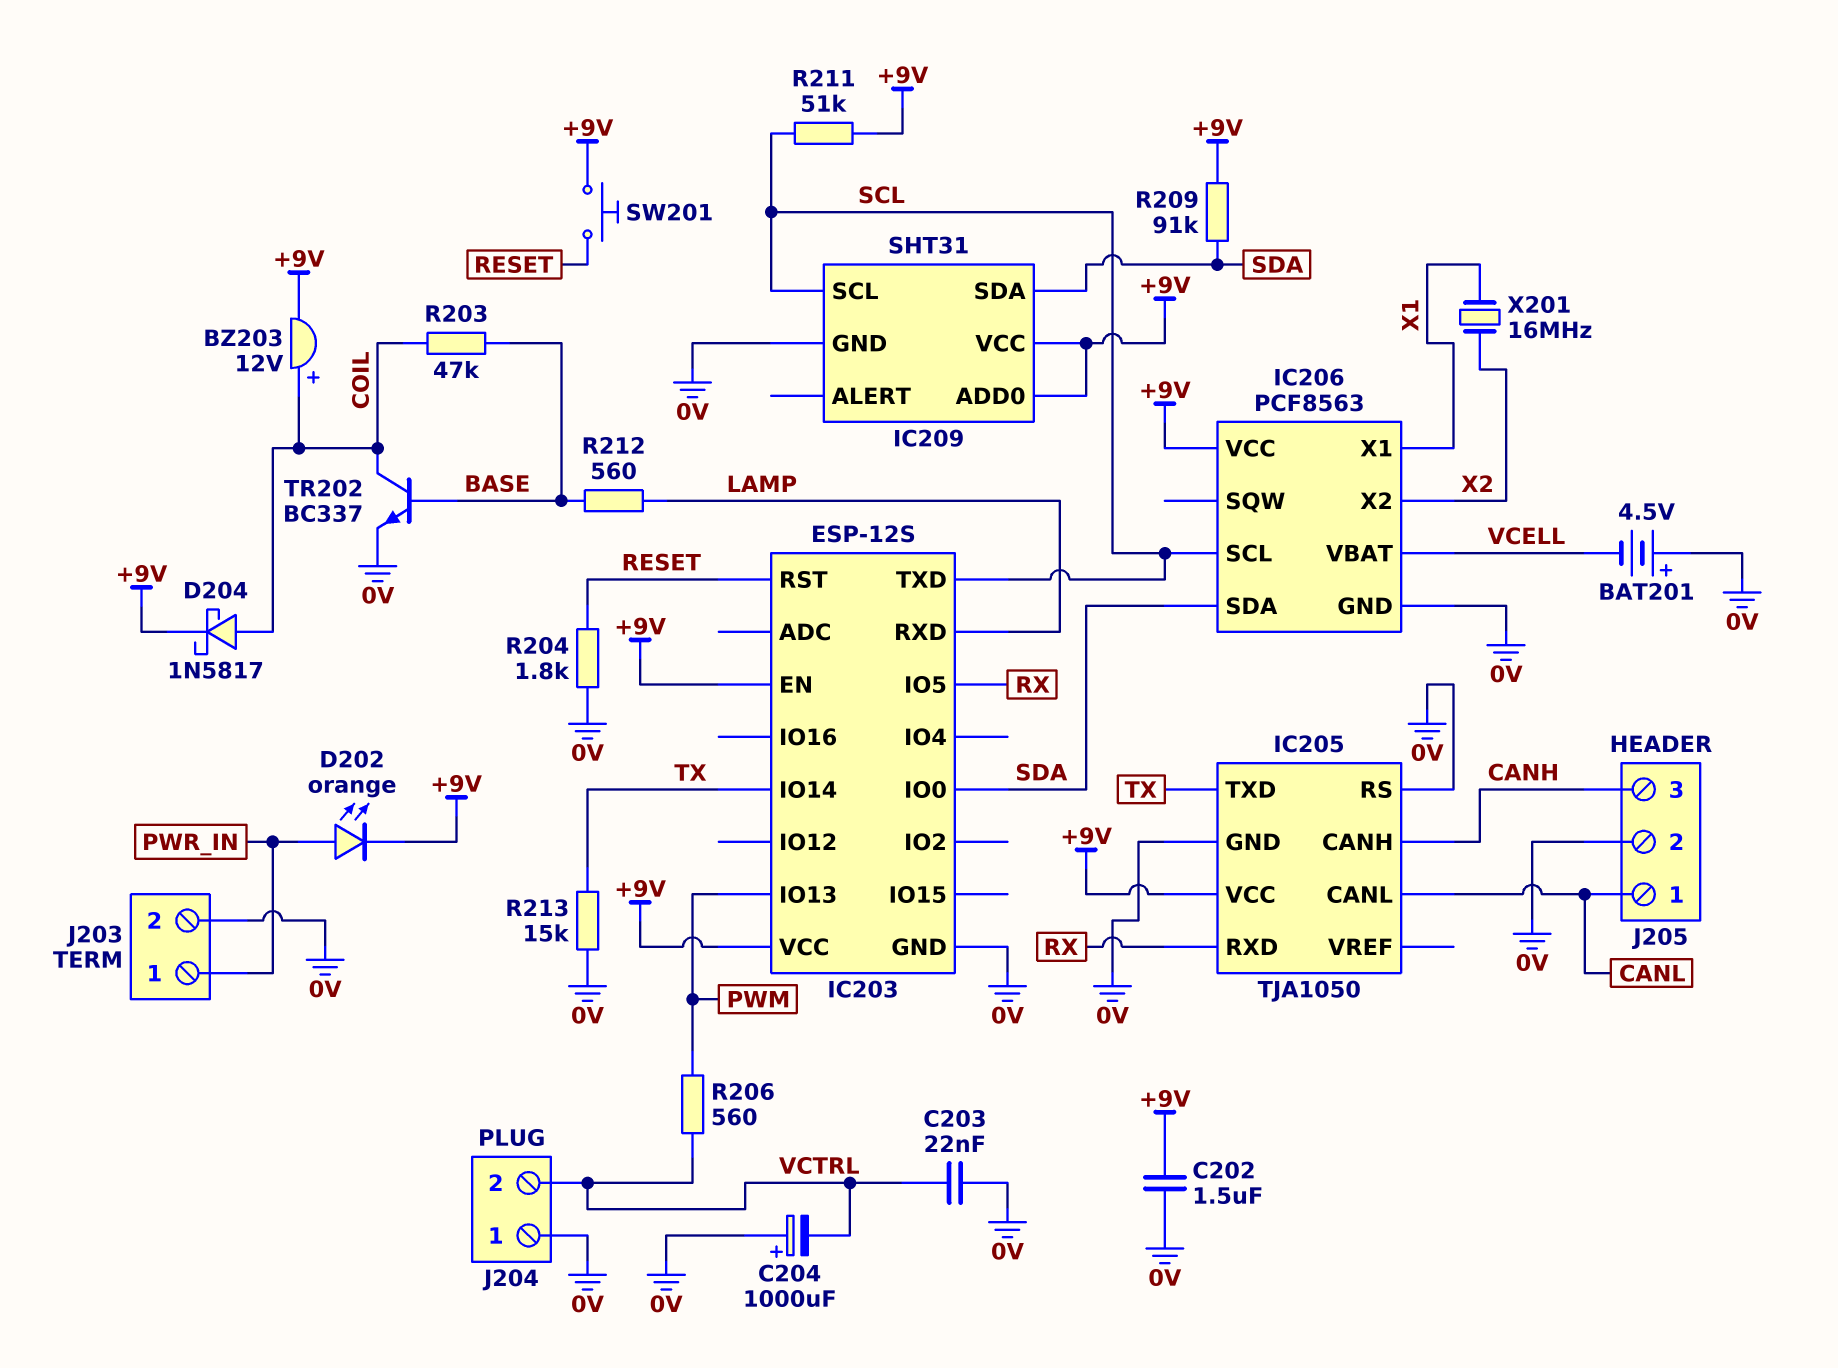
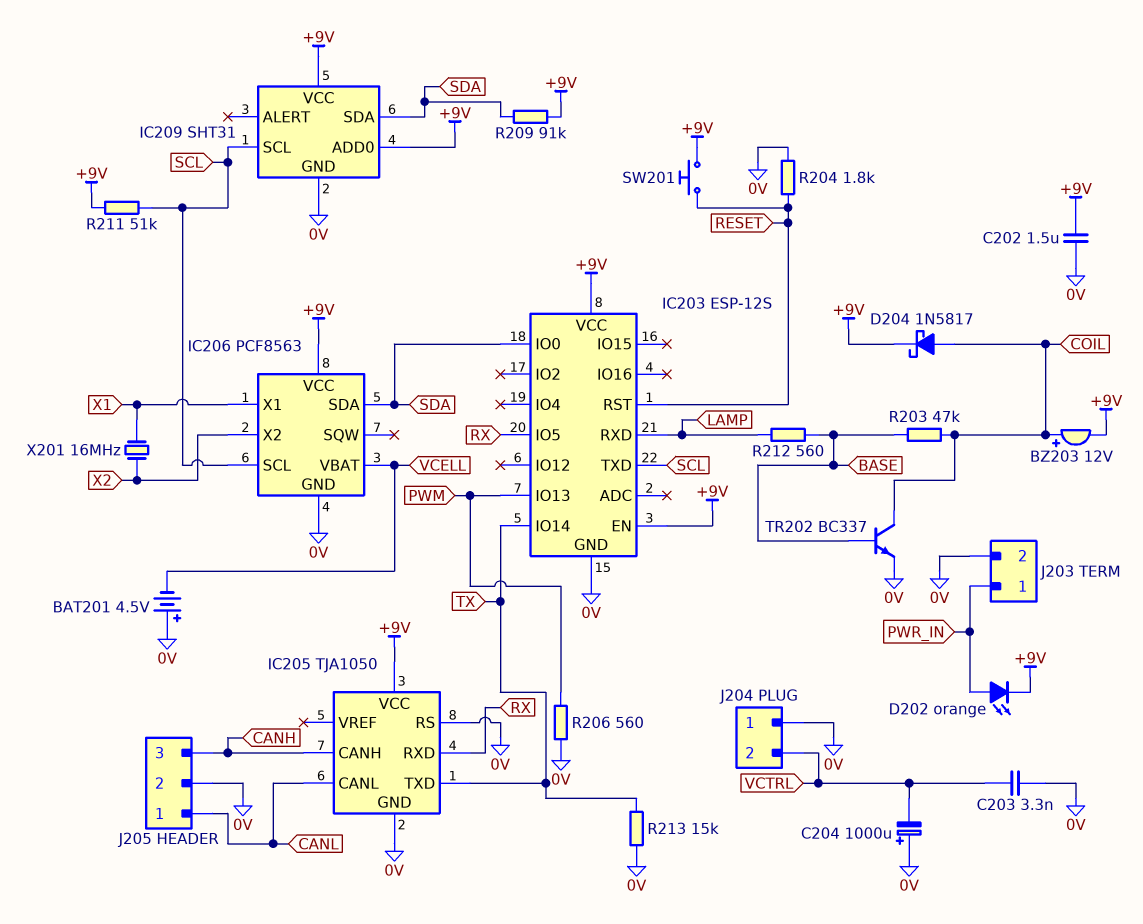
C203: 22nF (0V, VCTRL) -> 3.3nF (0V, VCTRL)
R206: 560 (PWM, VCTRL) -> 560 (0V, PWM)

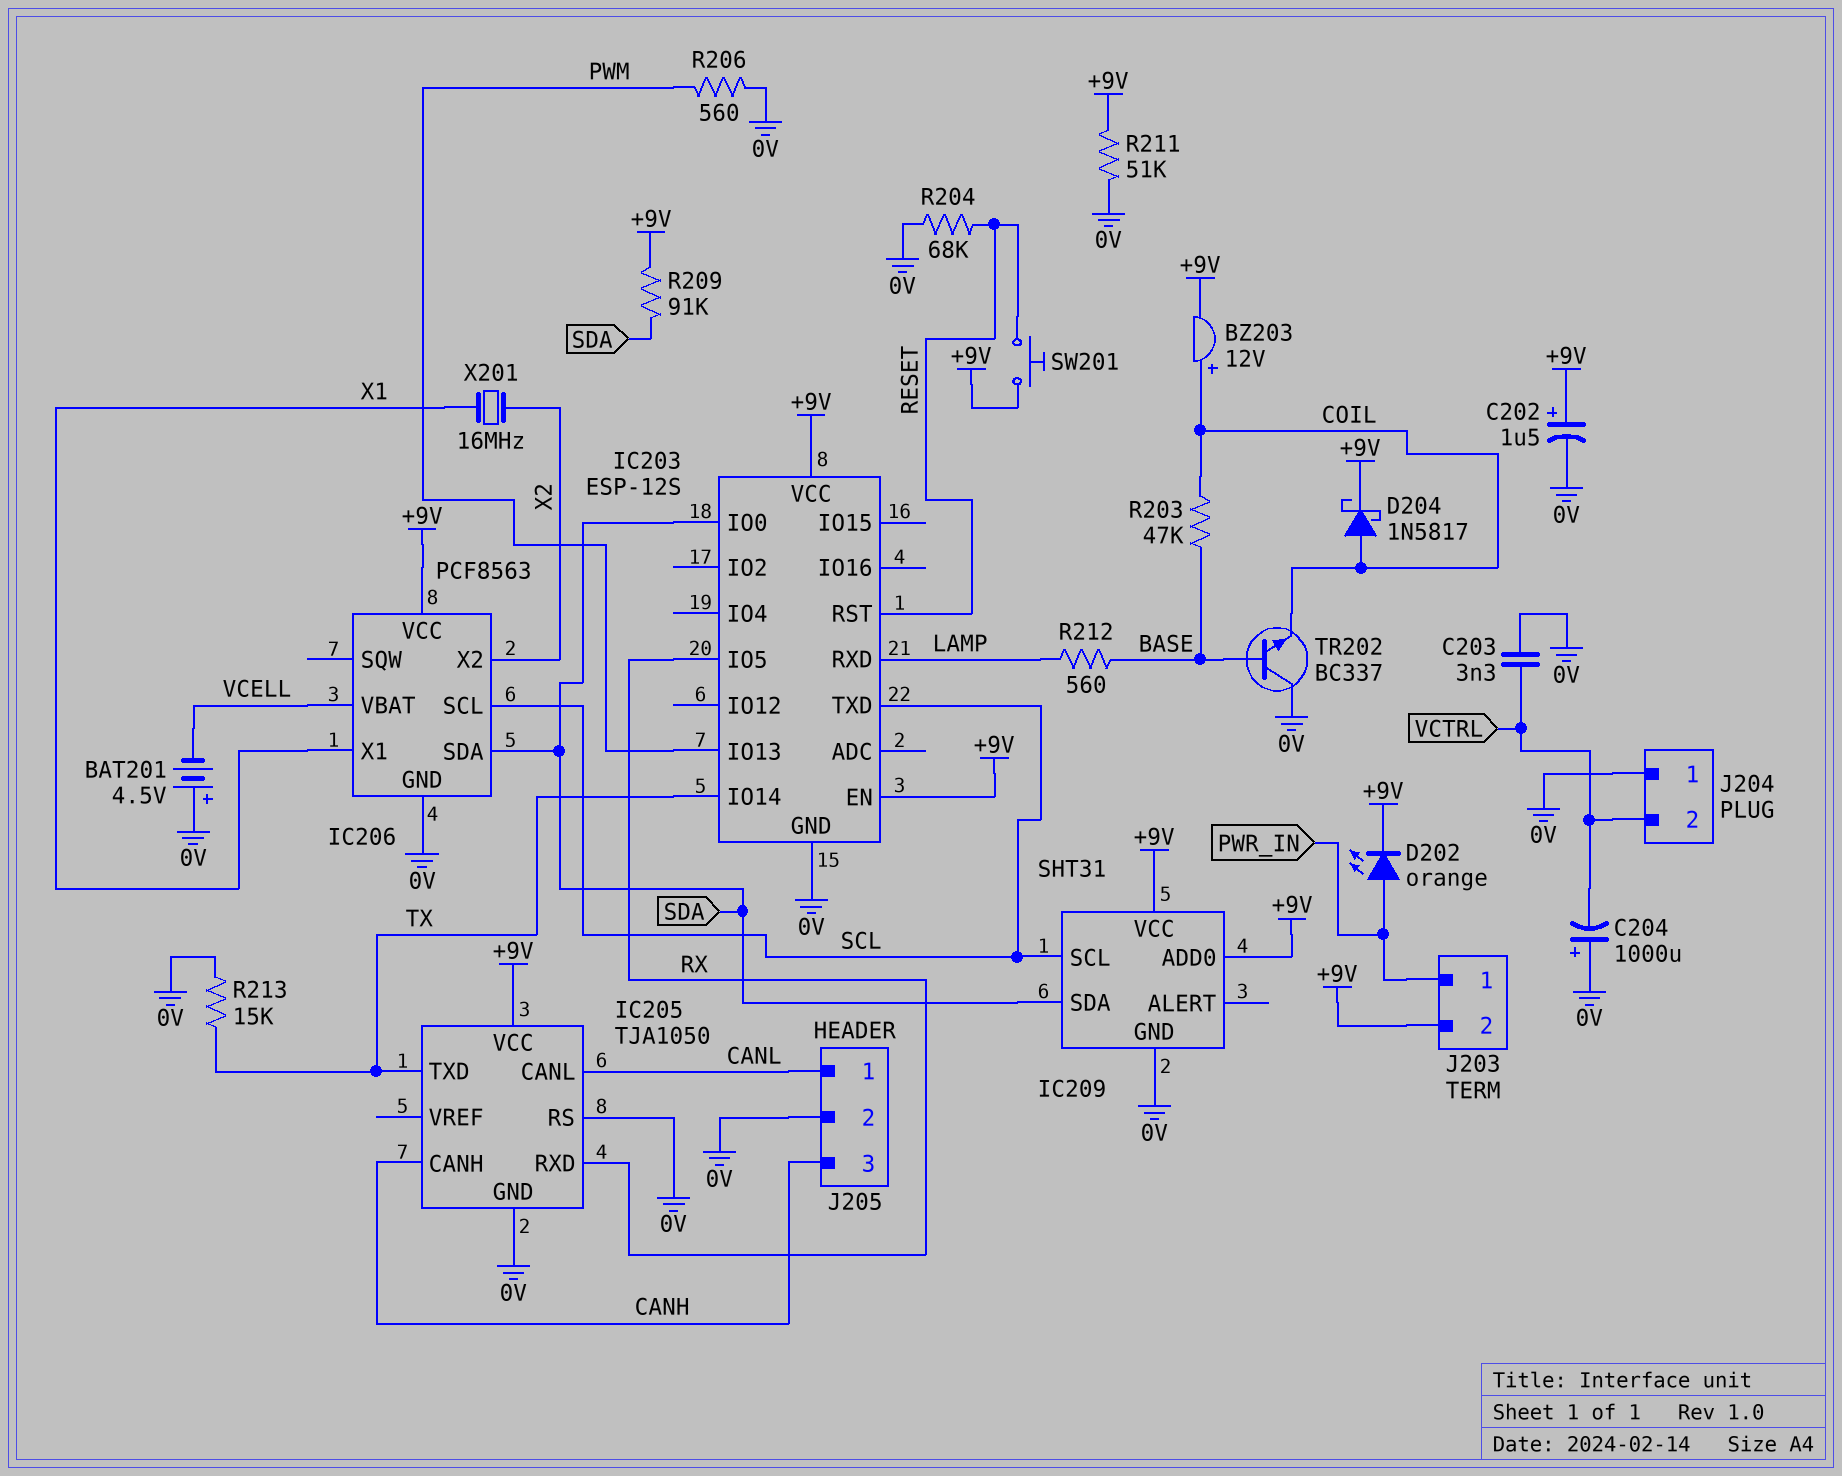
C202: 1.5uF (+9V, 0V) -> 1.5uF (plus +9V, minus 0V)
J203 pin 2: 0V -> +9V
R204: 1.8k (0V, RESET) -> 68k (0V, RESET)
R211: 51k (+9V, SCL) -> 51k (+9V, 0V)
TR202: NPN BC337 (B BASE, C COIL, E 0V) -> NPN BC337 (B BASE, C 0V, E COIL)

